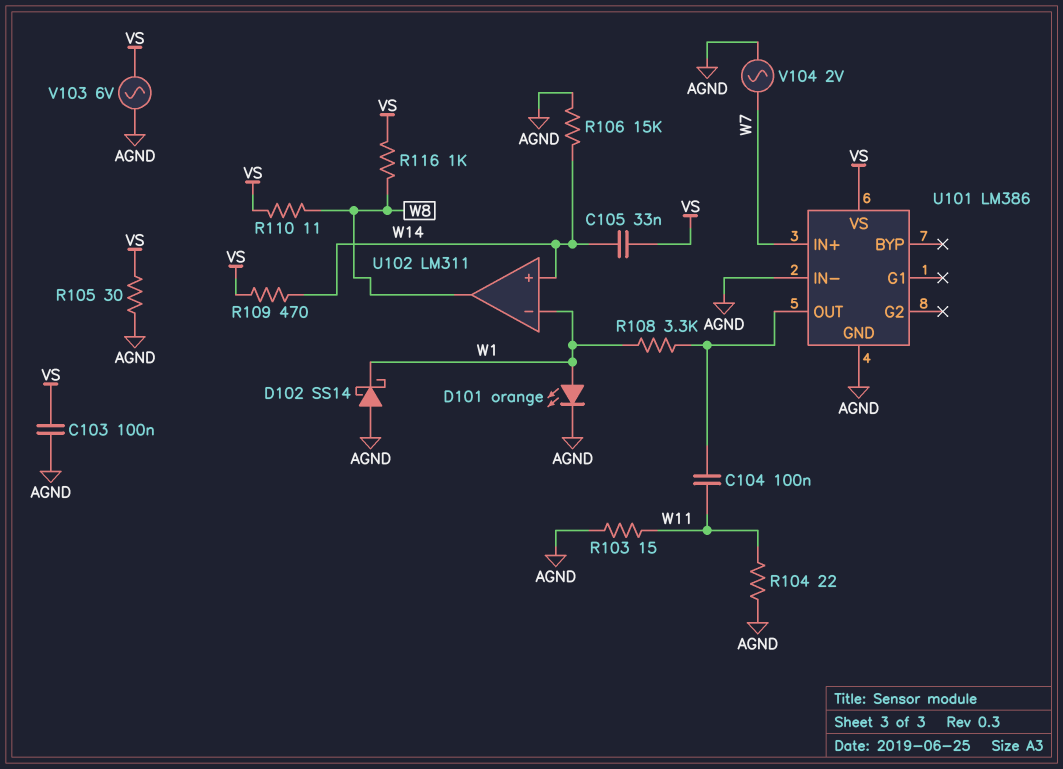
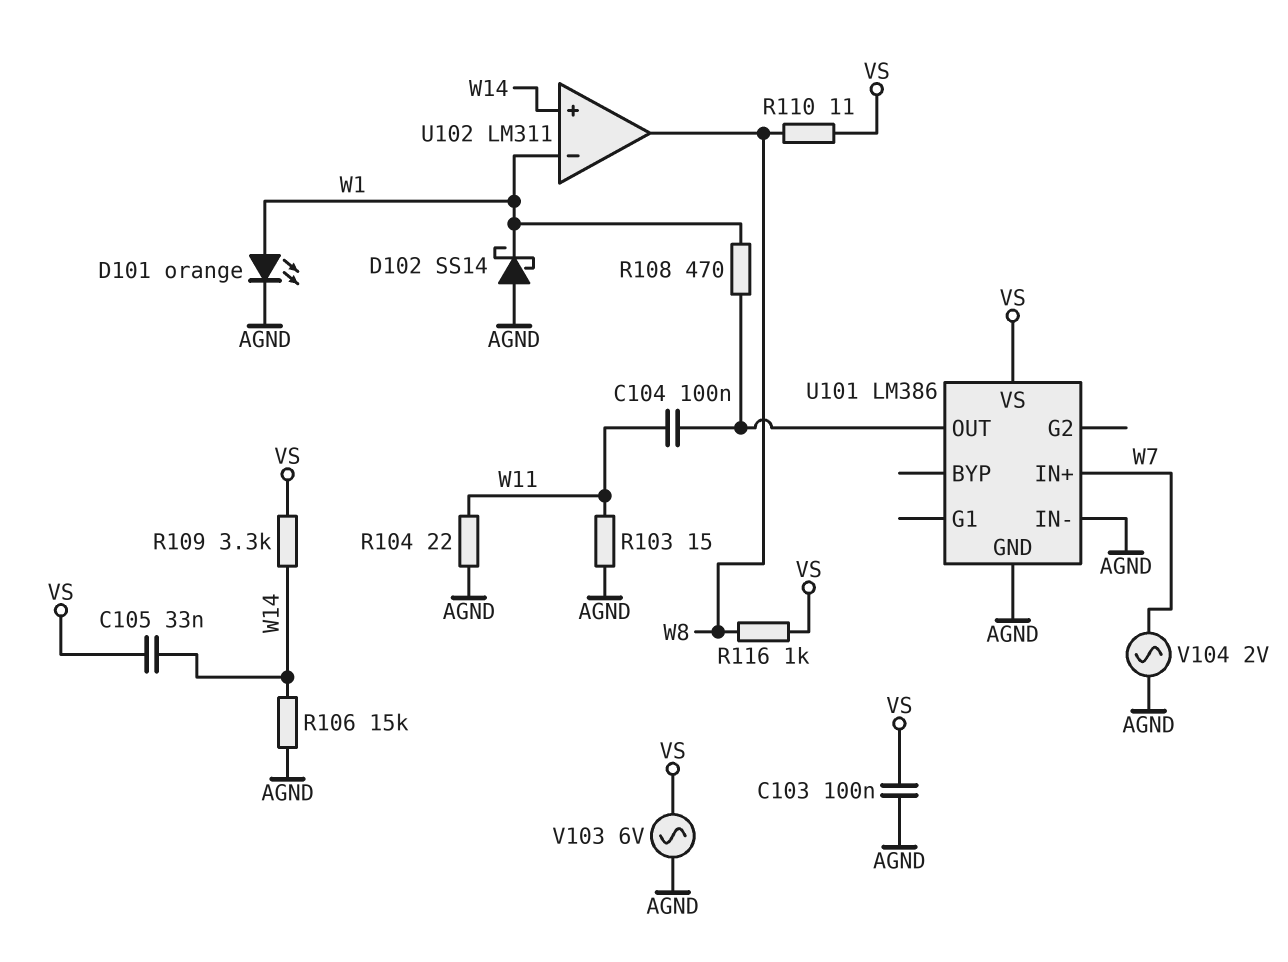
R105: 30 (AGND, VS) -> none
R108: 3.3k (U101/OUT, W1) -> 470 (U101/OUT, W1)
R109: 470 (VS, W14) -> 3.3k (VS, W14)

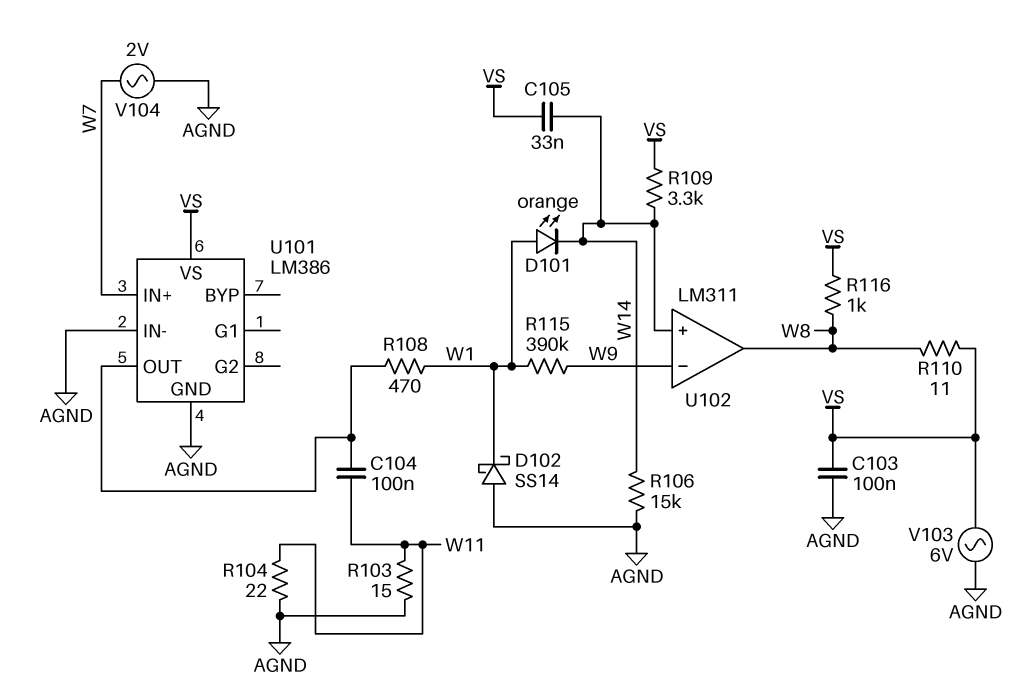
D101: LED orange (A W1, K AGND) -> LED orange (A W1, K W14)
R115: none -> 390k (W1, W9)
U102 pin in-: W1 -> W9

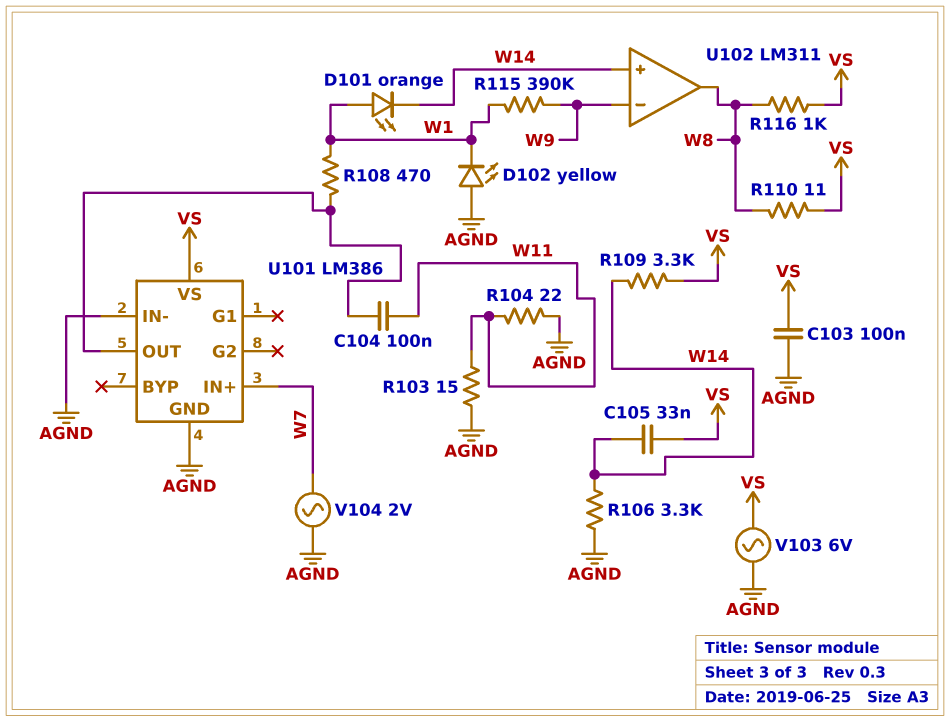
D102: schottky SS14 (A AGND, K W1) -> LED yellow (A AGND, K W1)
R106: 15k (AGND, W14) -> 3.3k (AGND, W14)

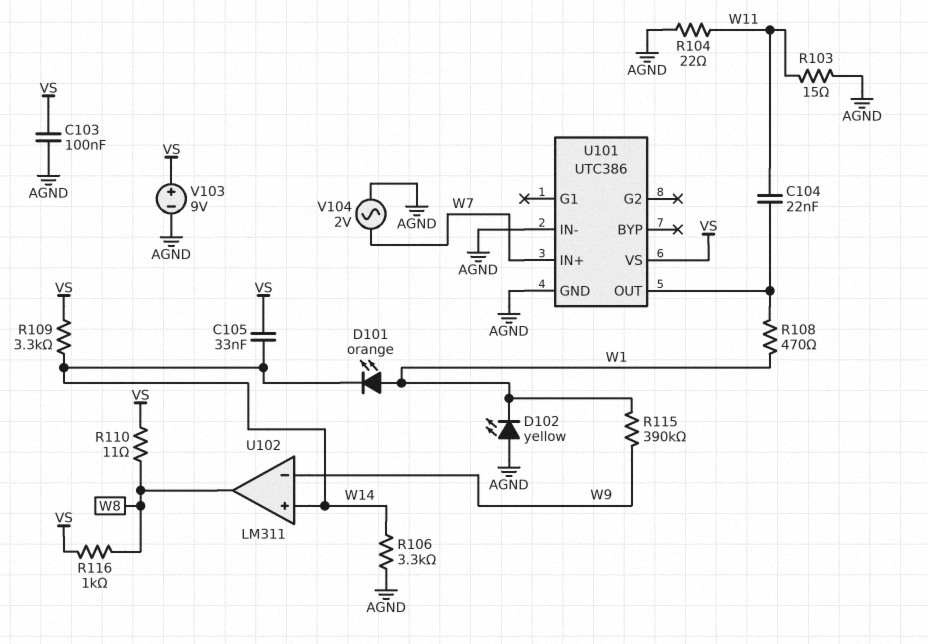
C104: 100nF (U101/OUT, W11) -> 22nF (U101/OUT, W11)
U101: LM386 -> UTC386
V103: AC 6V (AGND, VS) -> 9V (plus VS, minus AGND)

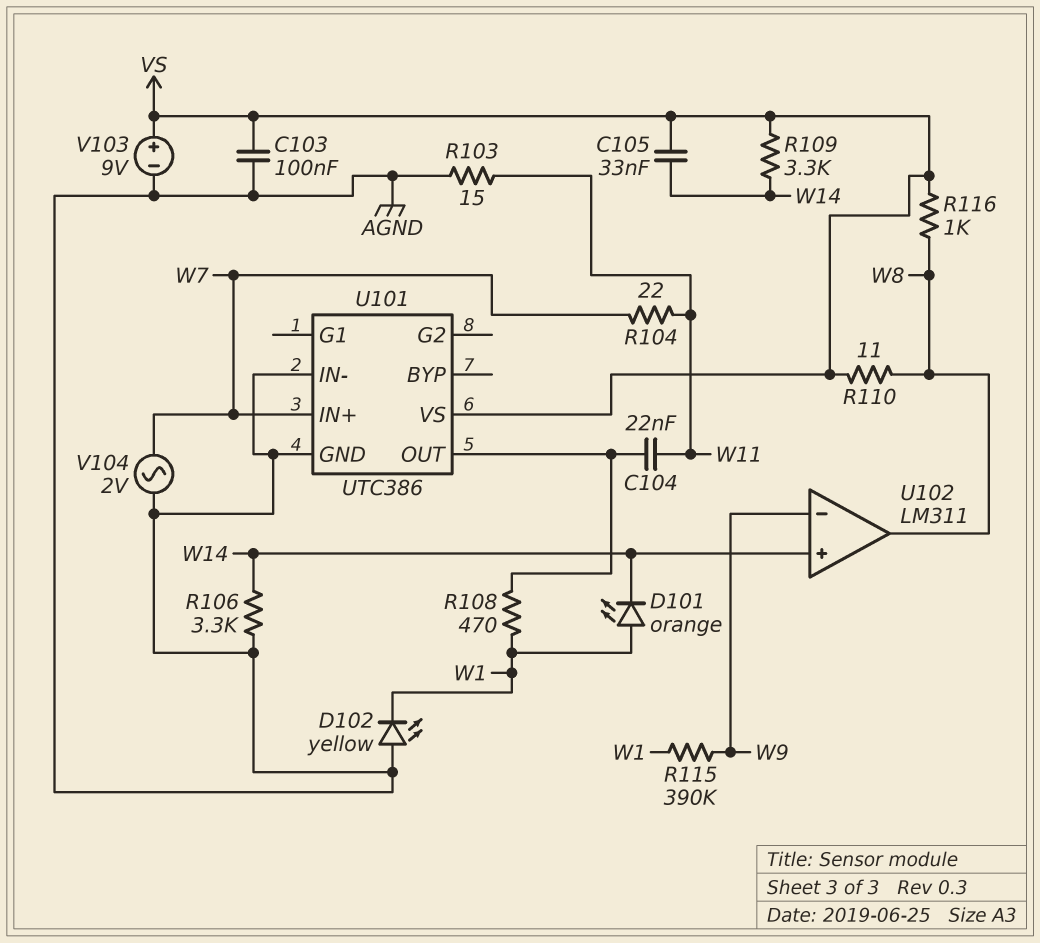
R104: 22 (AGND, W11) -> 22 (W7, W11)

